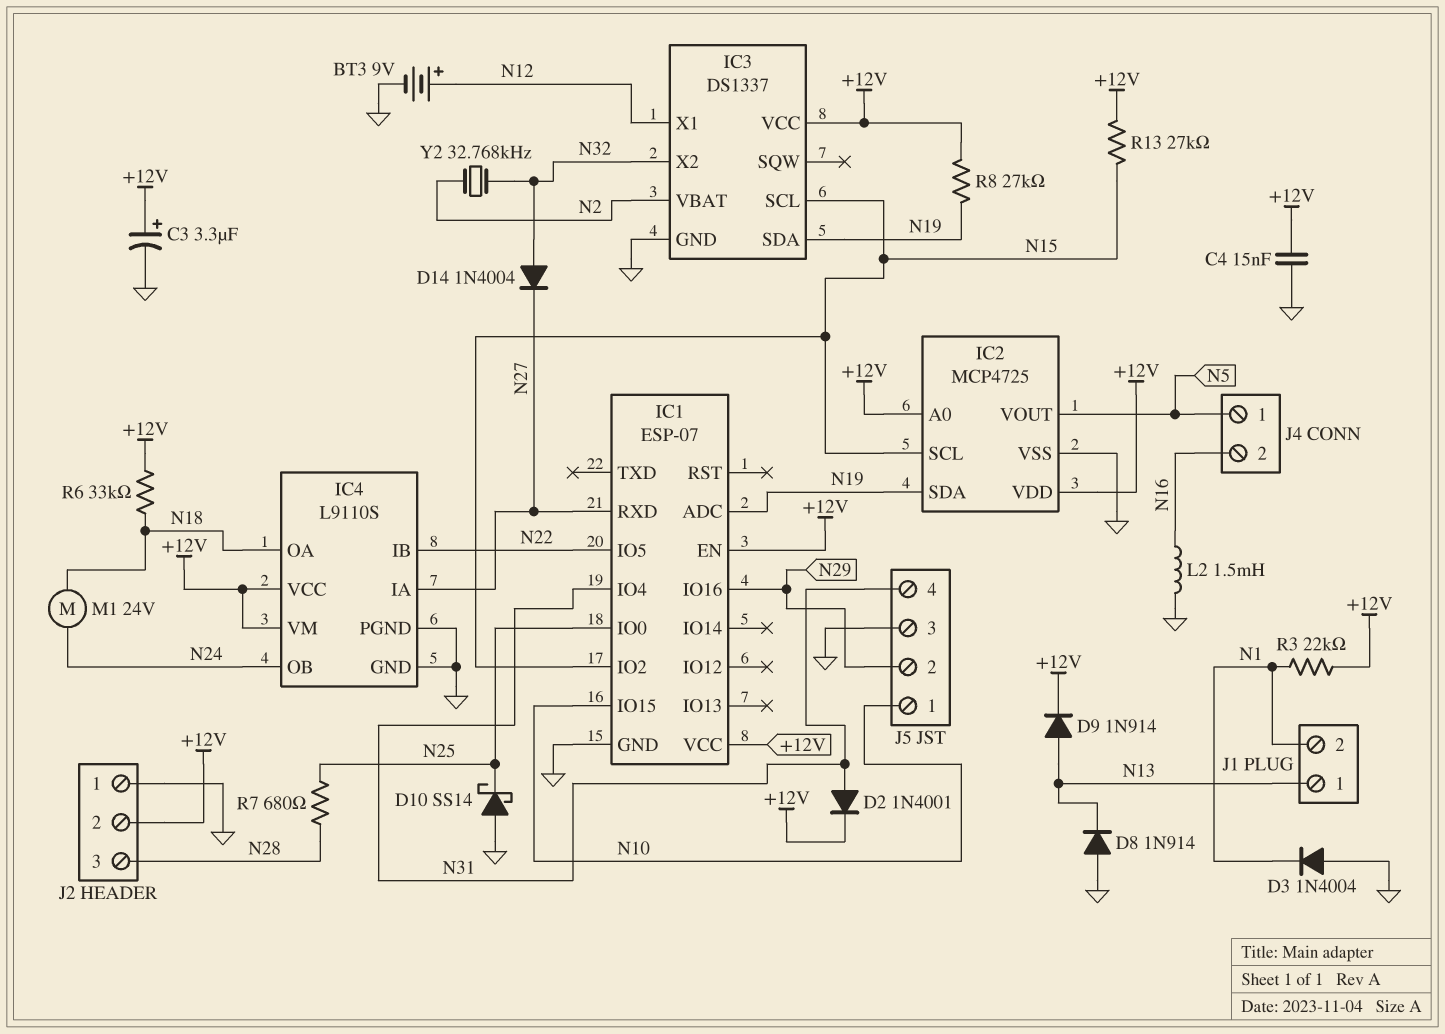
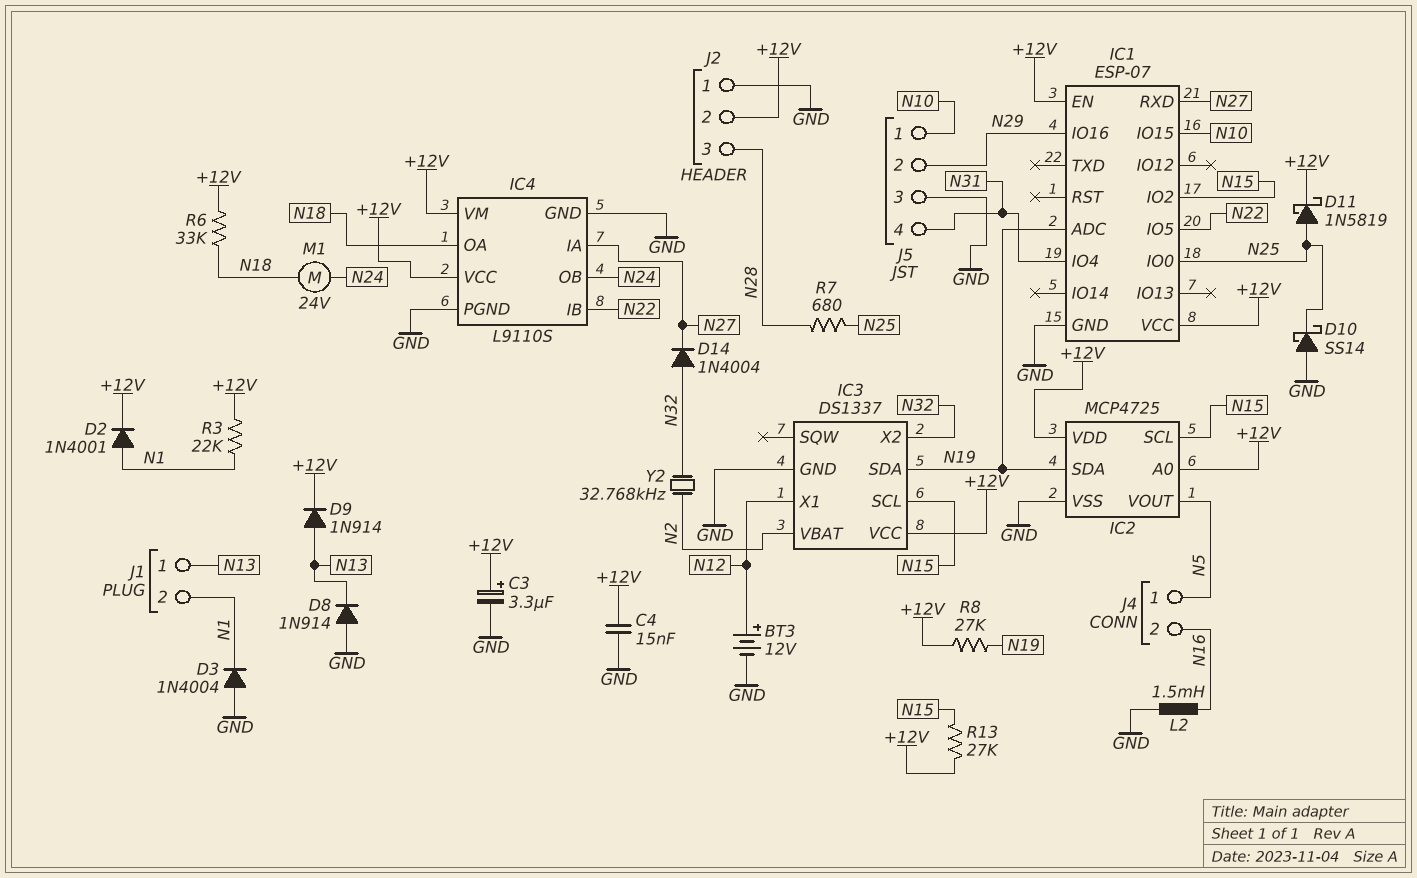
BT3: 9V (plus N12, minus GND) -> 12V (plus N12, minus GND)
D2: diode 1N4001 (A N31, K +12V) -> diode 1N4001 (A N1, K +12V)
D11: none -> schottky 1N5819 (A N25, K +12V)

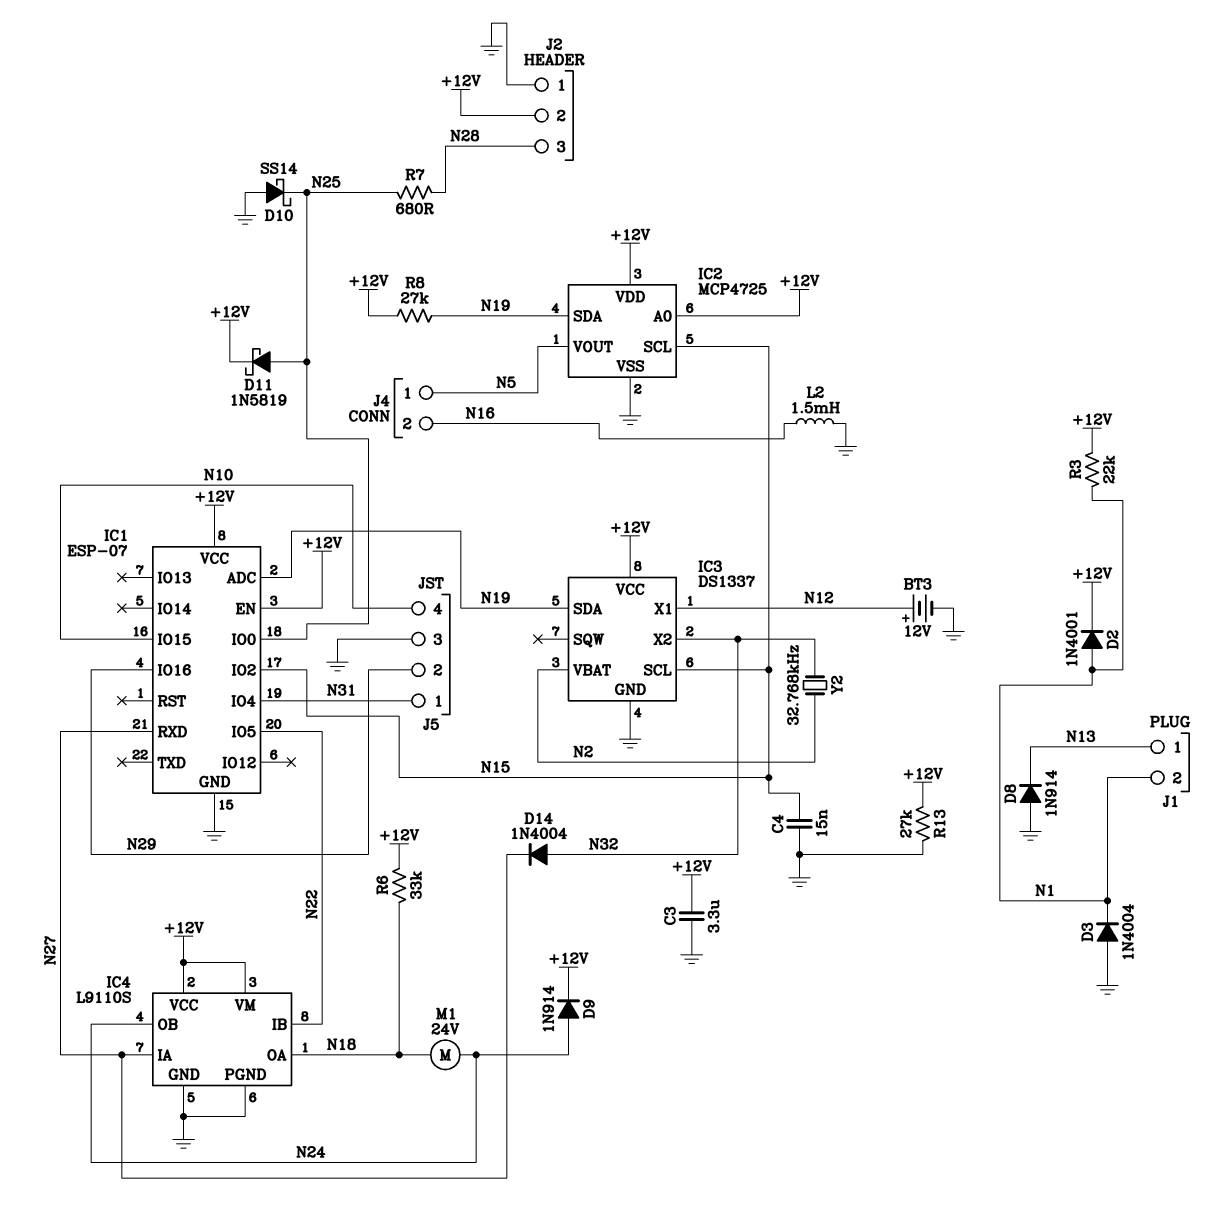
C3: 3.3uF (plus +12V, minus GND) -> 3.3uF (+12V, GND)
C4: 15nF (+12V, GND) -> 15nF (GND, N15)
D9: diode 1N914 (A N13, K +12V) -> diode 1N914 (A N24, K +12V)
J5 pin 1: N10 -> N31
J5 pin 4: N31 -> N10
R13: 27k (+12V, N15) -> 27k (+12V, GND)

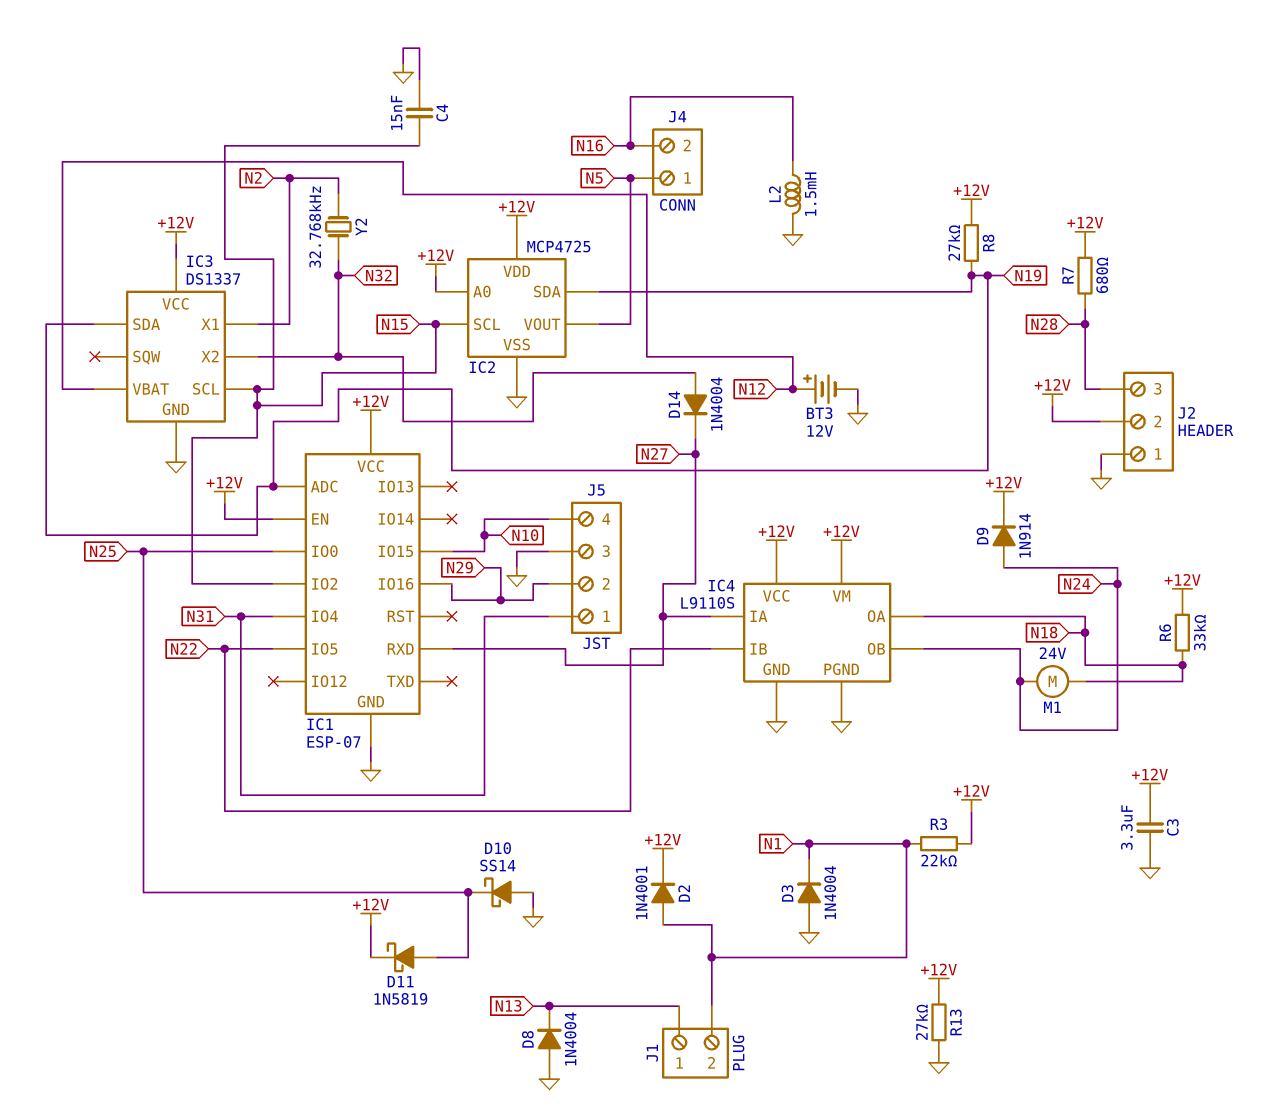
D8: diode 1N914 (A GND, K N13) -> diode 1N4004 (A GND, K N13)
IC3 pin VBAT: N2 -> N12
IC3 pin X1: N12 -> N2
R7: 680 (N25, N28) -> 680 (+12V, N28)

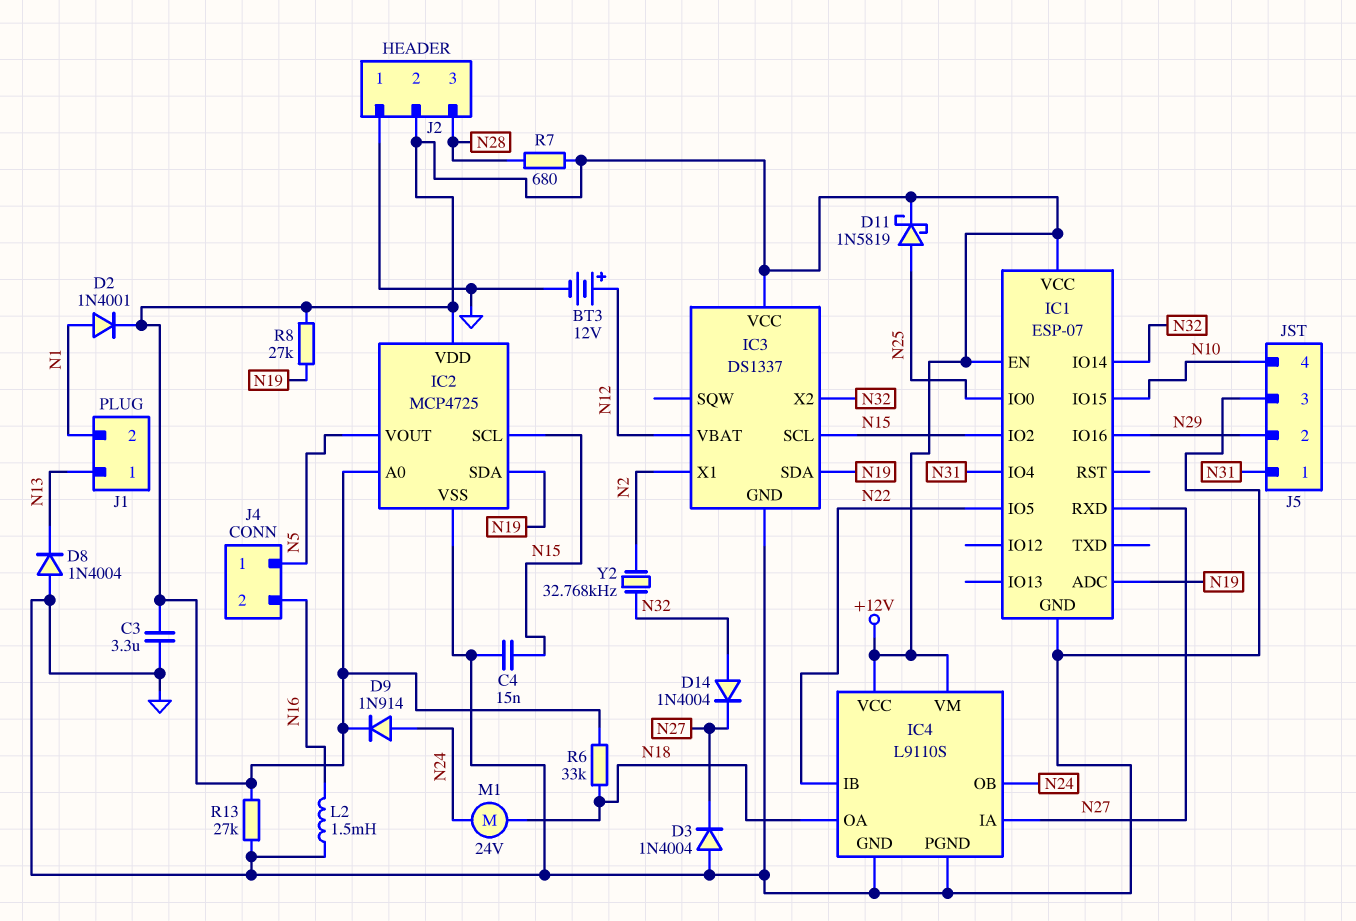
D3: diode 1N4004 (A GND, K N1) -> diode 1N4004 (A GND, K N27)
D10: schottky SS14 (A GND, K N25) -> none
IC1 pin IO14: none -> N32
R3: 22k (+12V, N1) -> none

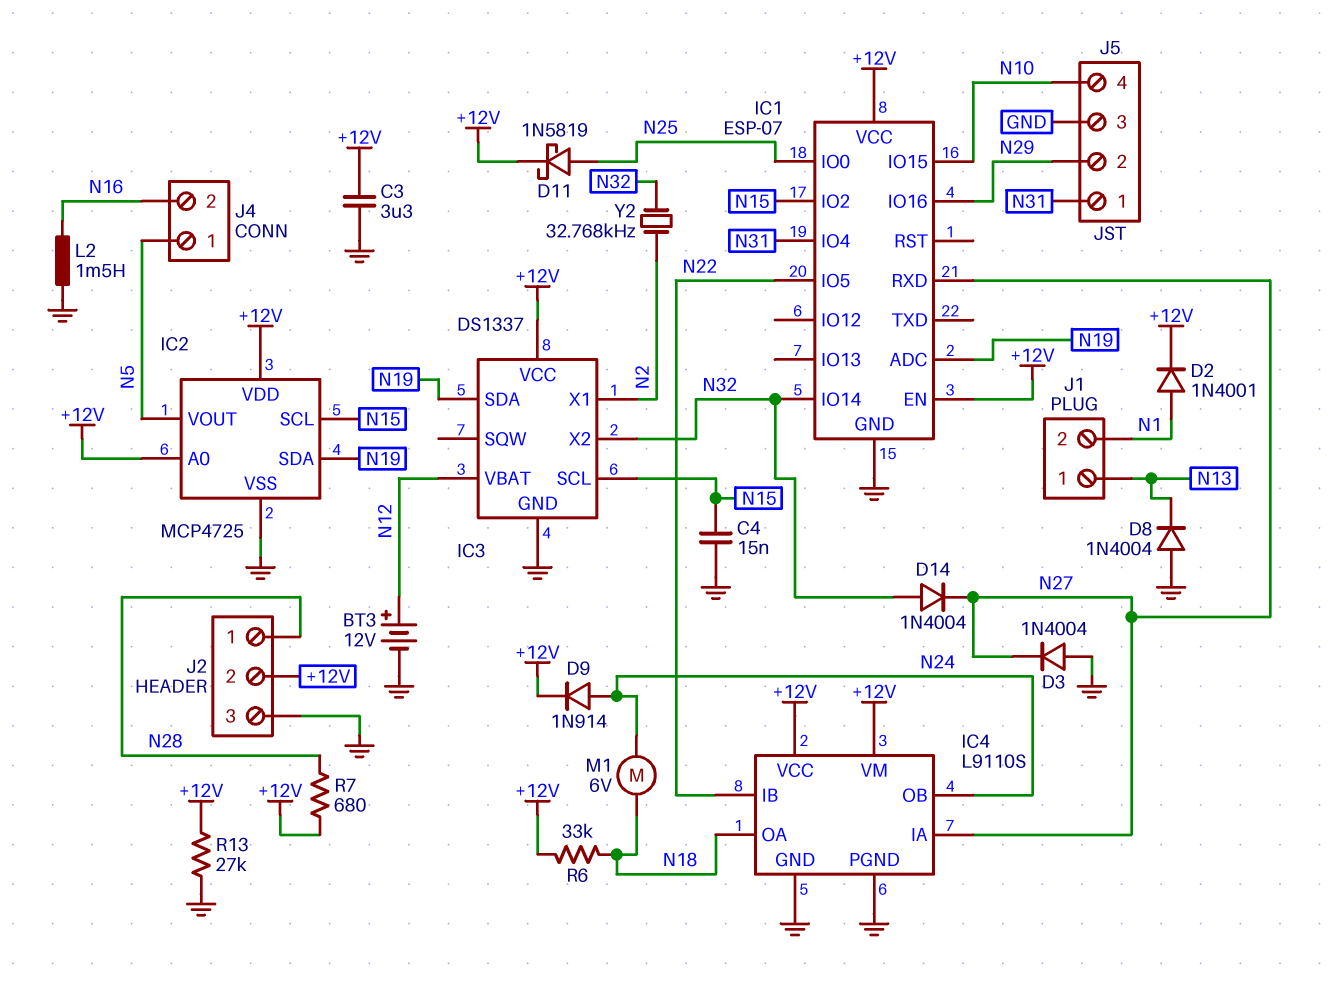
J2 pin 1: GND -> N28
J2 pin 3: N28 -> GND
M1: motor 24V (N18, N24) -> motor 6V (N18, N24)
R8: 27k (+12V, N19) -> none

